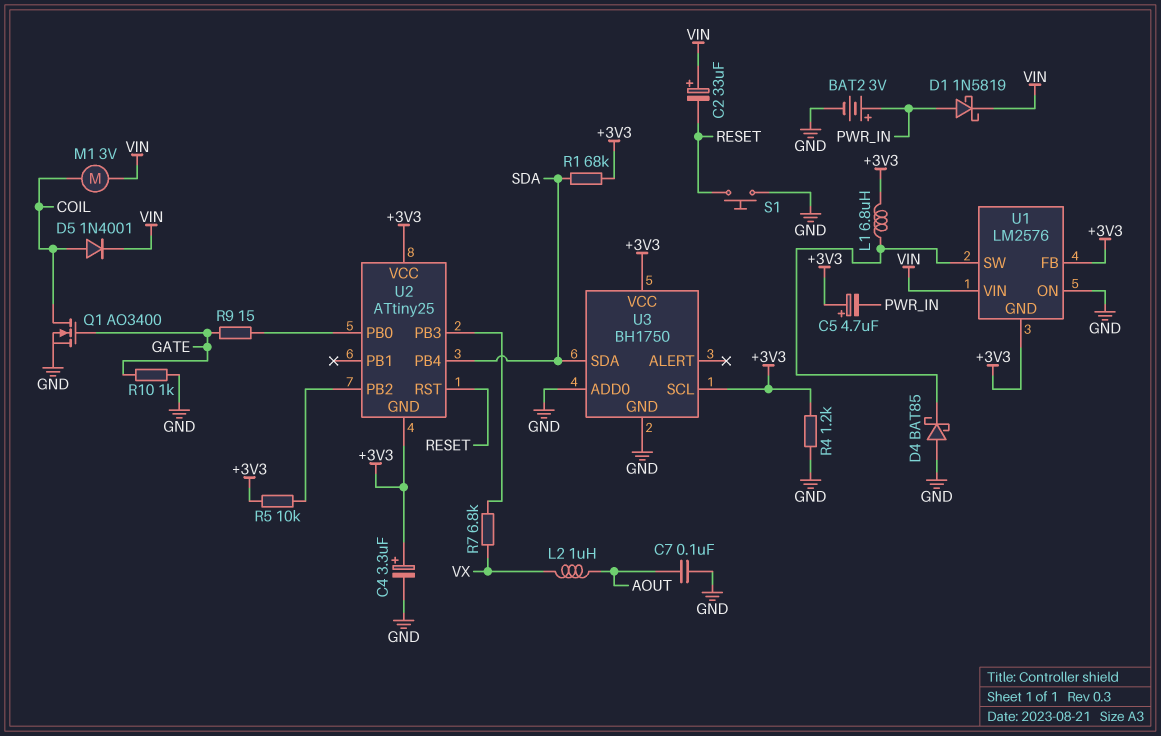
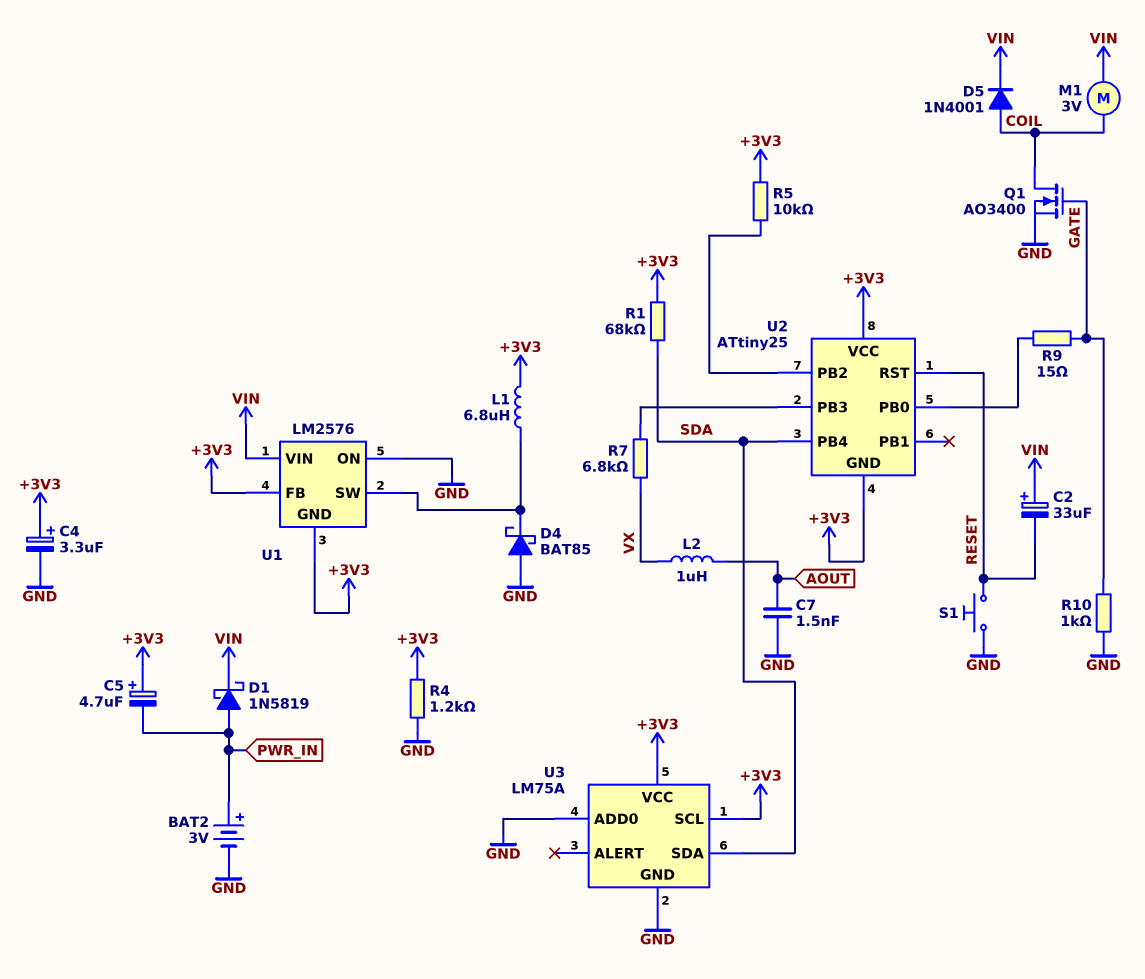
C7: 100nF (AOUT, GND) -> 1.5nF (AOUT, GND)
U3: BH1750 -> LM75A

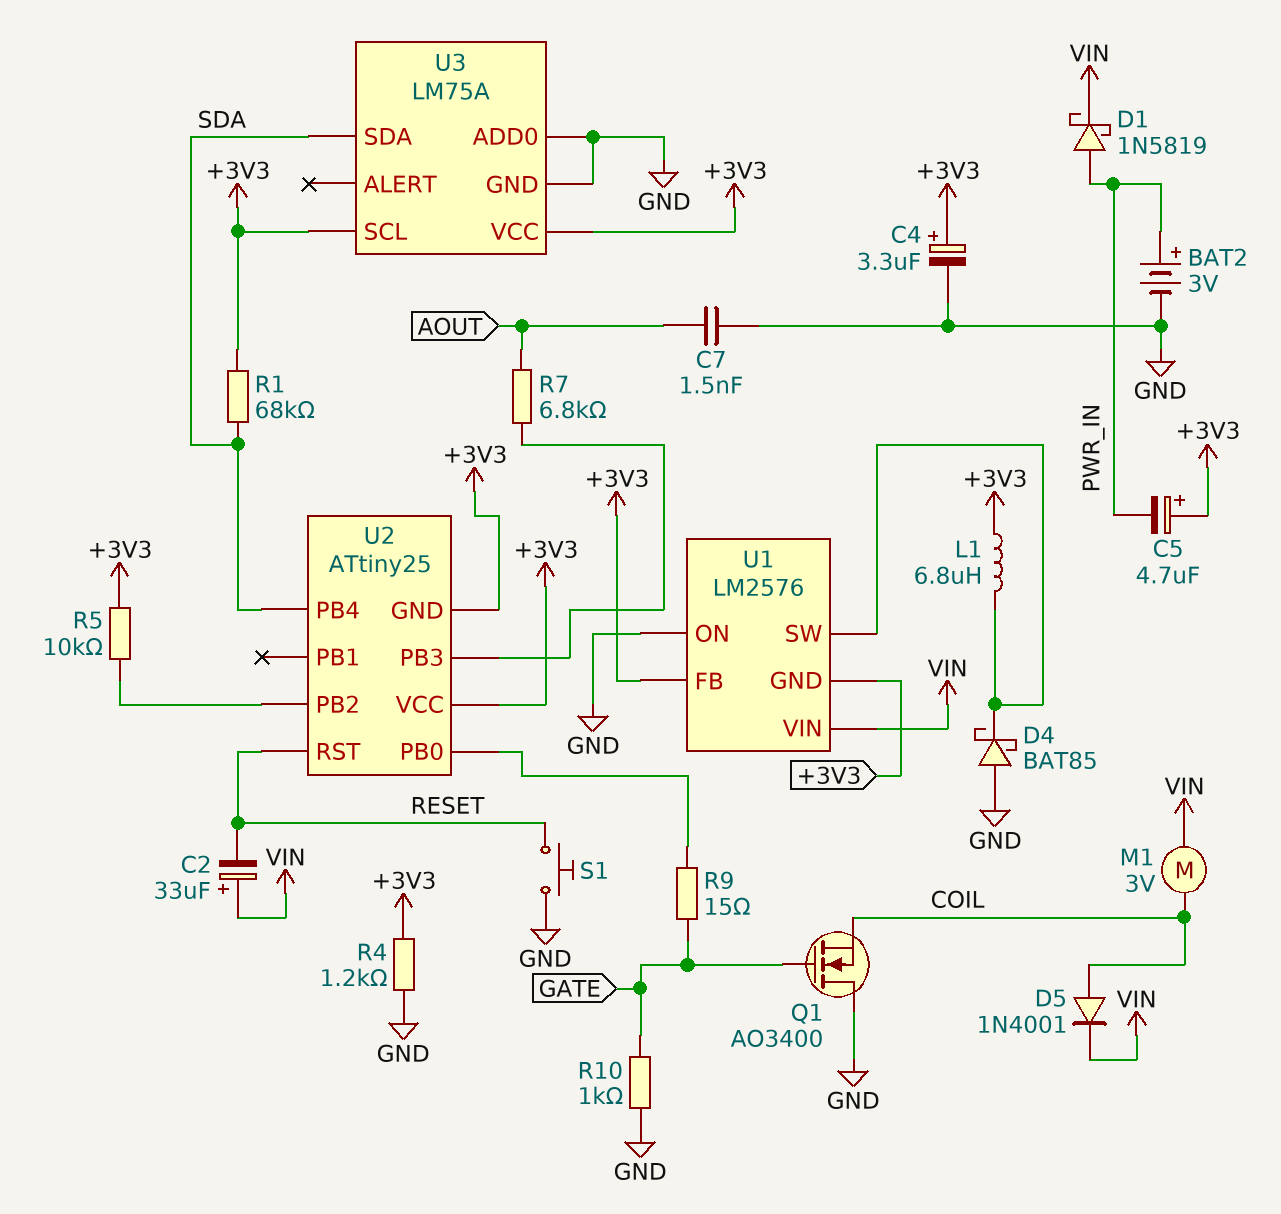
L2: 1uH (AOUT, VX) -> none
Q1: NMOS AO3400 (G GATE, D COIL, S GND) -> NMOS AO3400 (G GATE, D GND, S COIL)
R7: 6.8k (U2/PB3, VX) -> 6.8k (AOUT, U2/PB3)

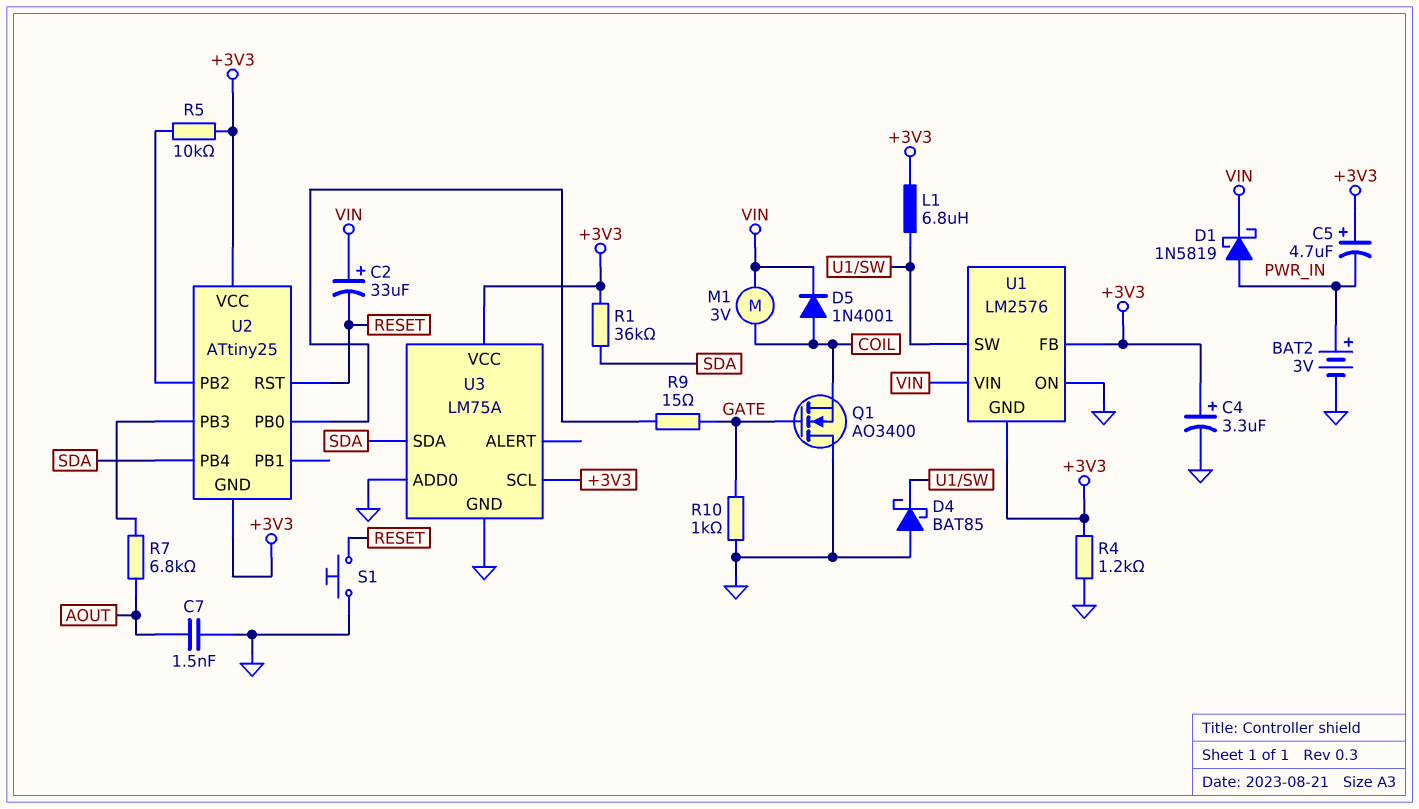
R1: 68k (+3V3, SDA) -> 36k (+3V3, SDA)

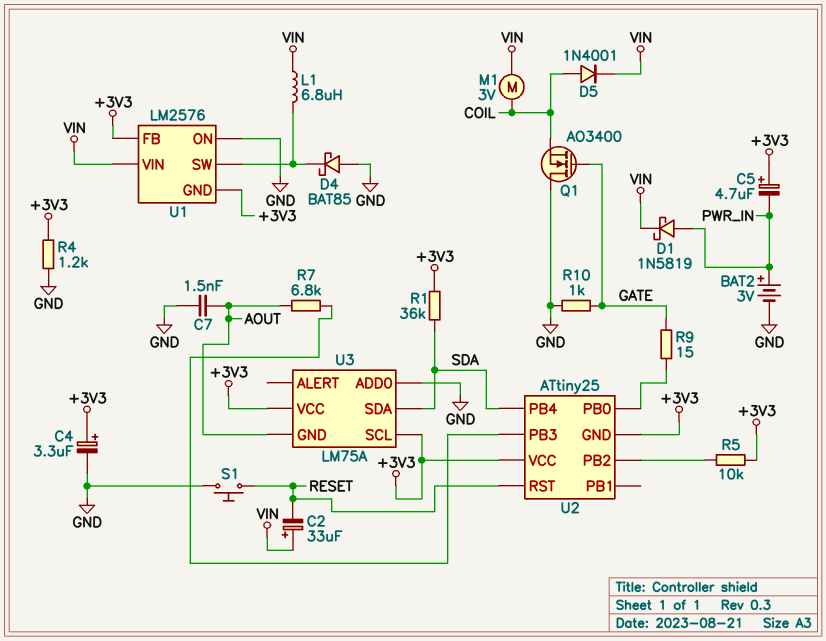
L1: 6.8uH (+3V3, U1/SW) -> 6.8uH (U1/SW, VIN)
U3 pin GND: GND -> AOUT

